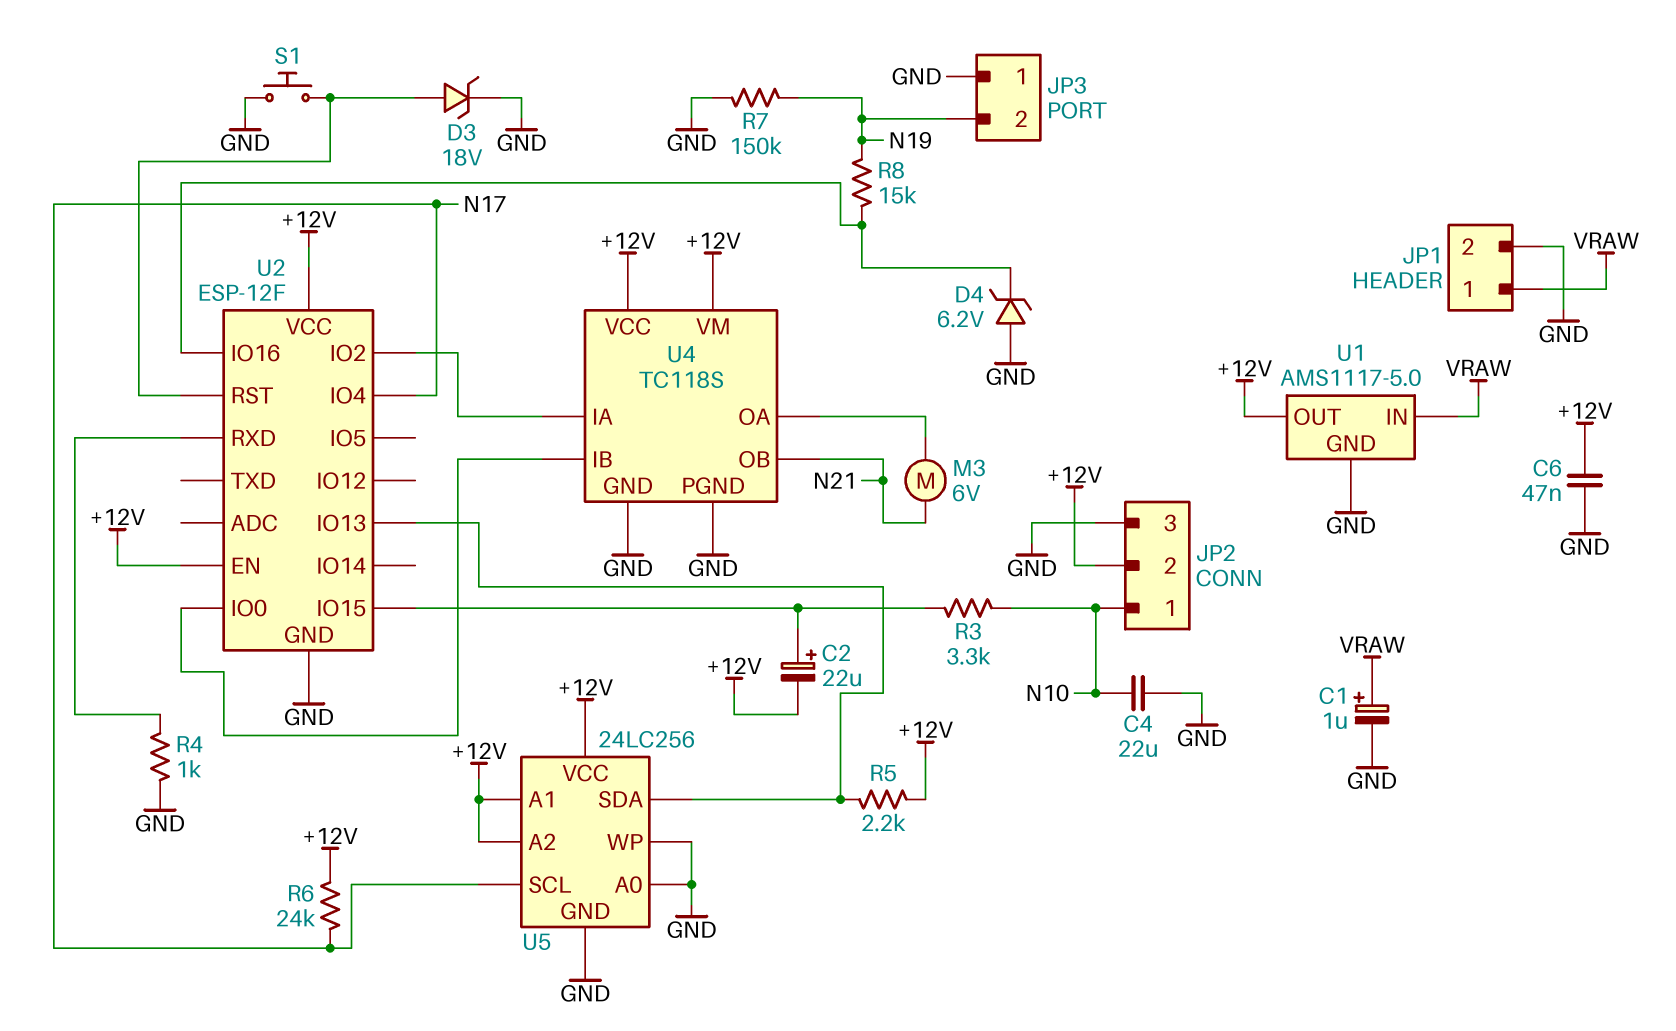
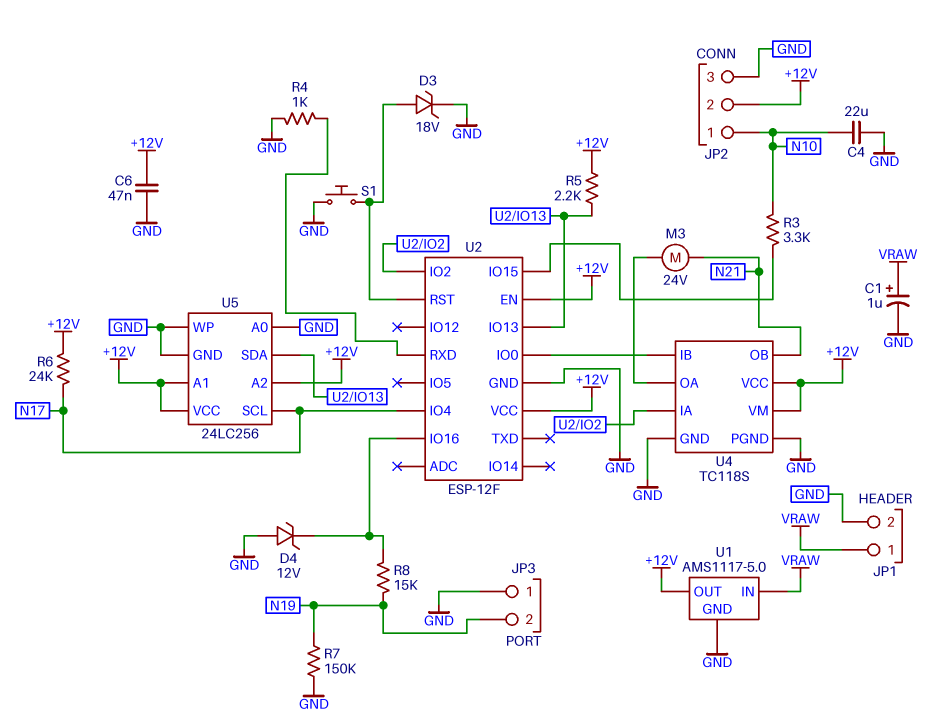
C2: 22uF (plus U2/IO15, minus +12V) -> none
D4: zener 6.2V (A GND, K U2/IO16) -> zener 12V (A GND, K U2/IO16)
M3: motor 6V (N21, U4/OA) -> motor 24V (N21, U4/OA)

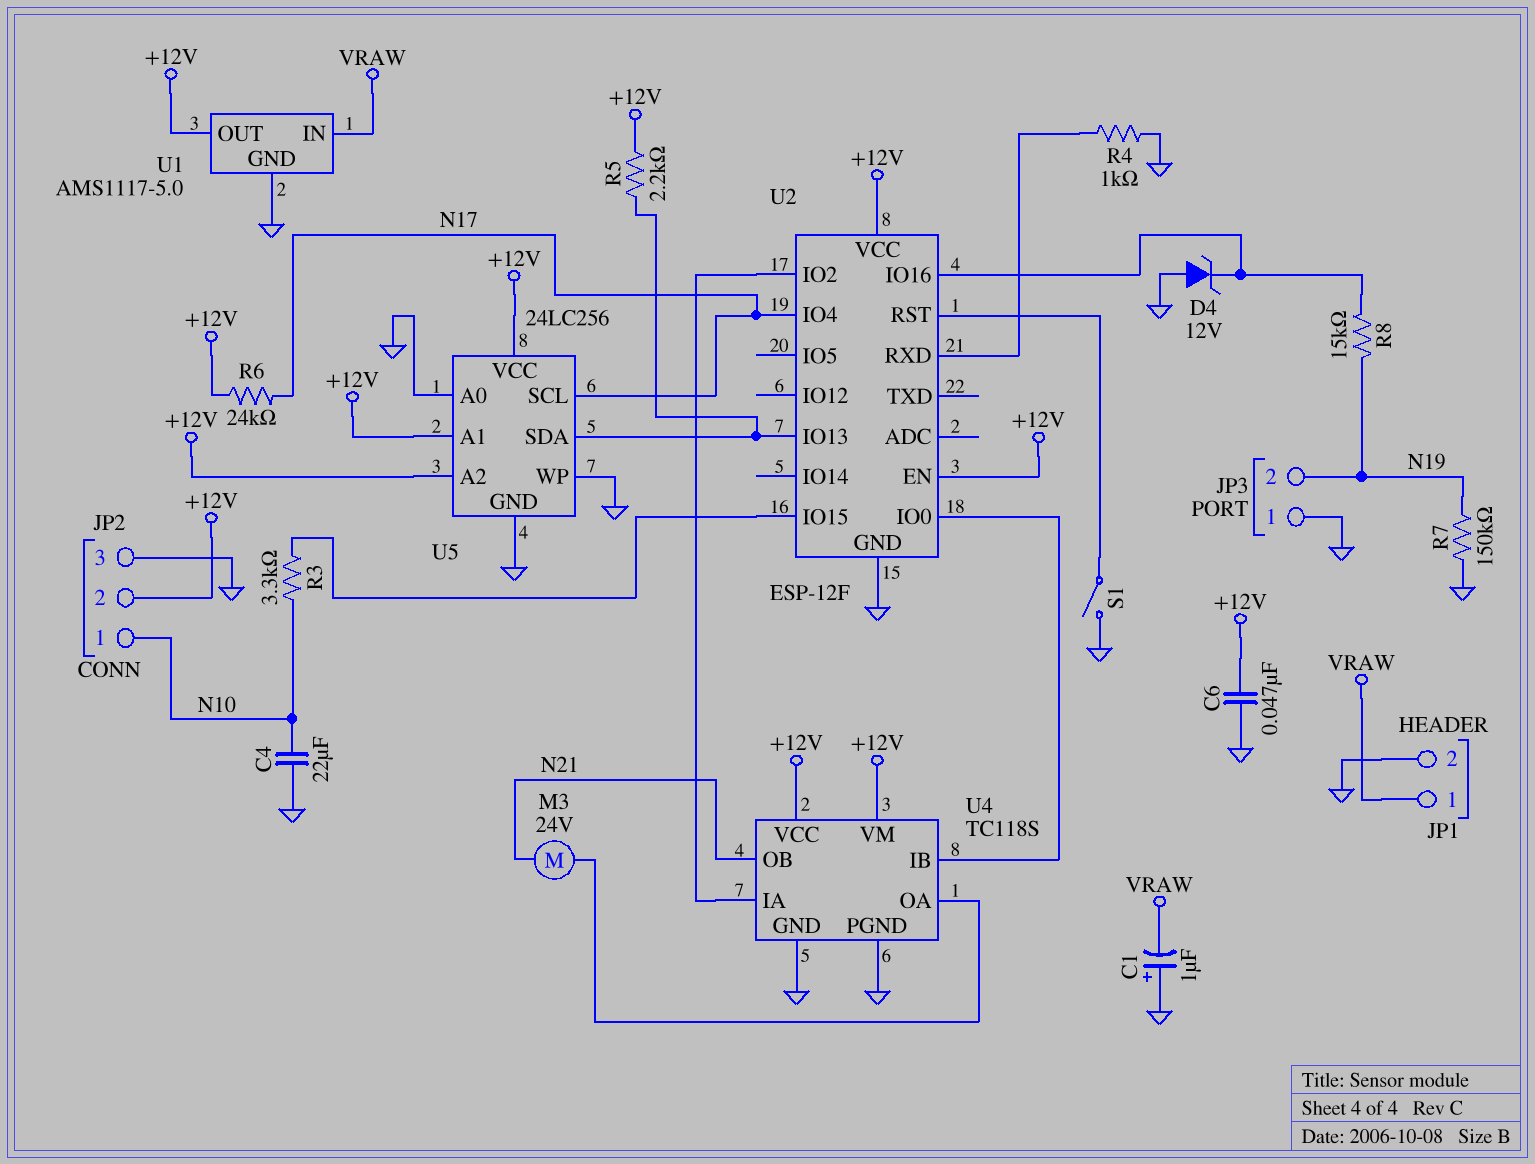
C1: 1uF (plus VRAW, minus GND) -> 1uF (plus GND, minus VRAW)
D3: zener 18V (A U2/RST, K GND) -> none
S1: button (GND, U2/RST) -> switch (GND, U2/RST)

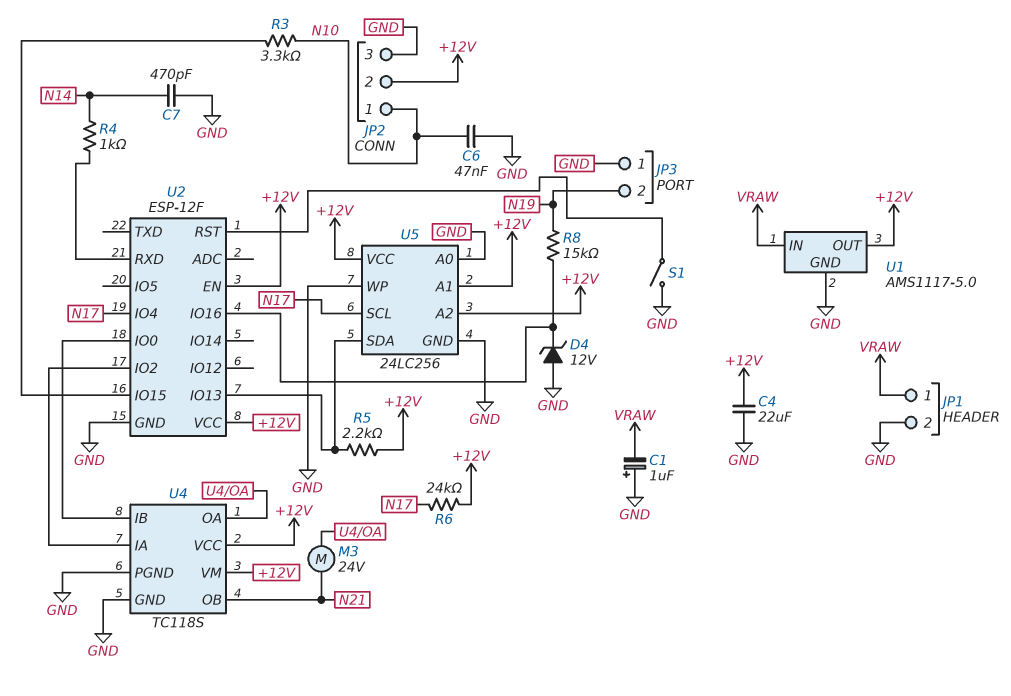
C4: 22uF (GND, N10) -> 22uF (+12V, GND)
C6: 47nF (+12V, GND) -> 47nF (GND, N10)
C7: none -> 470pF (GND, N14)
R4: 1k (GND, U2/RXD) -> 1k (N14, U2/RXD)
R7: 150k (GND, N19) -> none

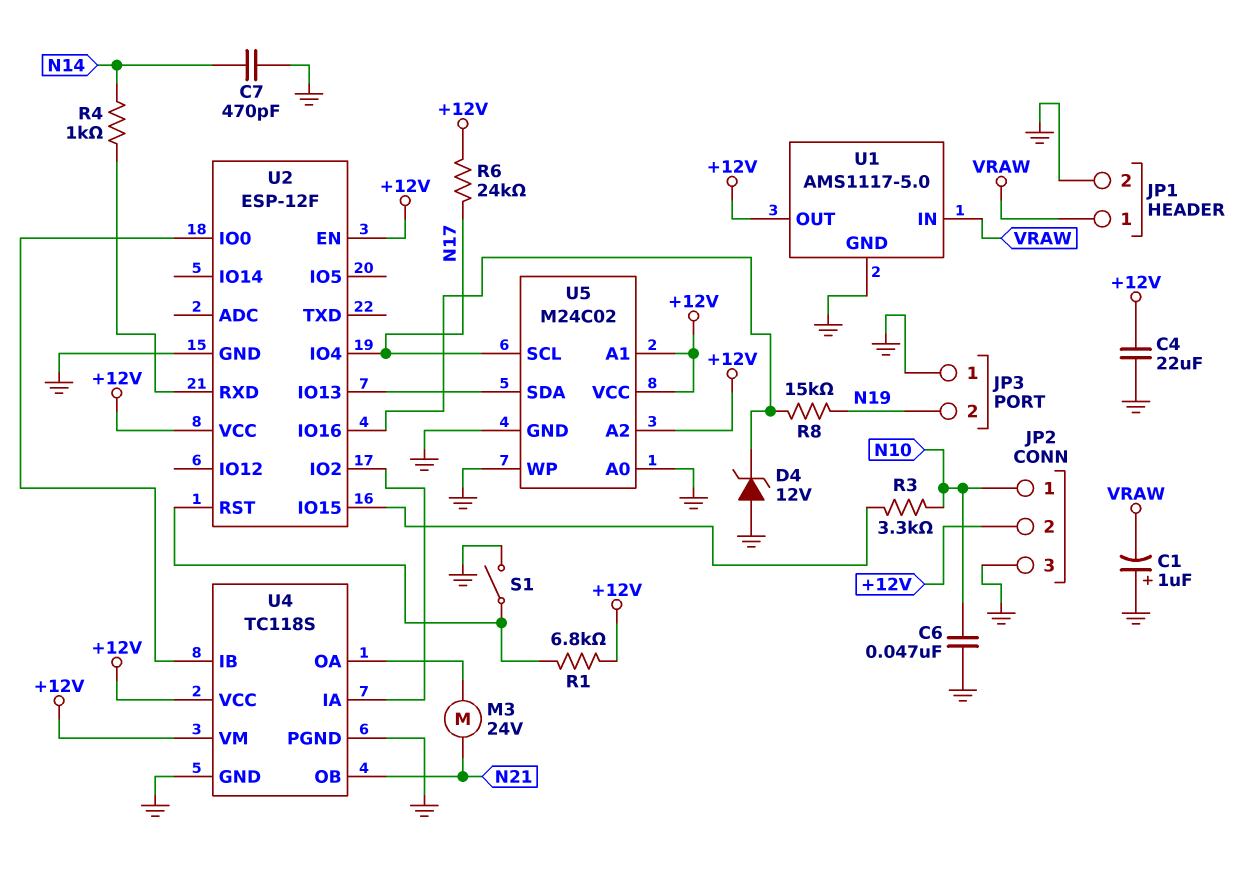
R1: none -> 6.8k (+12V, U2/RST)
R5: 2.2k (+12V, U2/IO13) -> none
U5: 24LC256 -> M24C02

